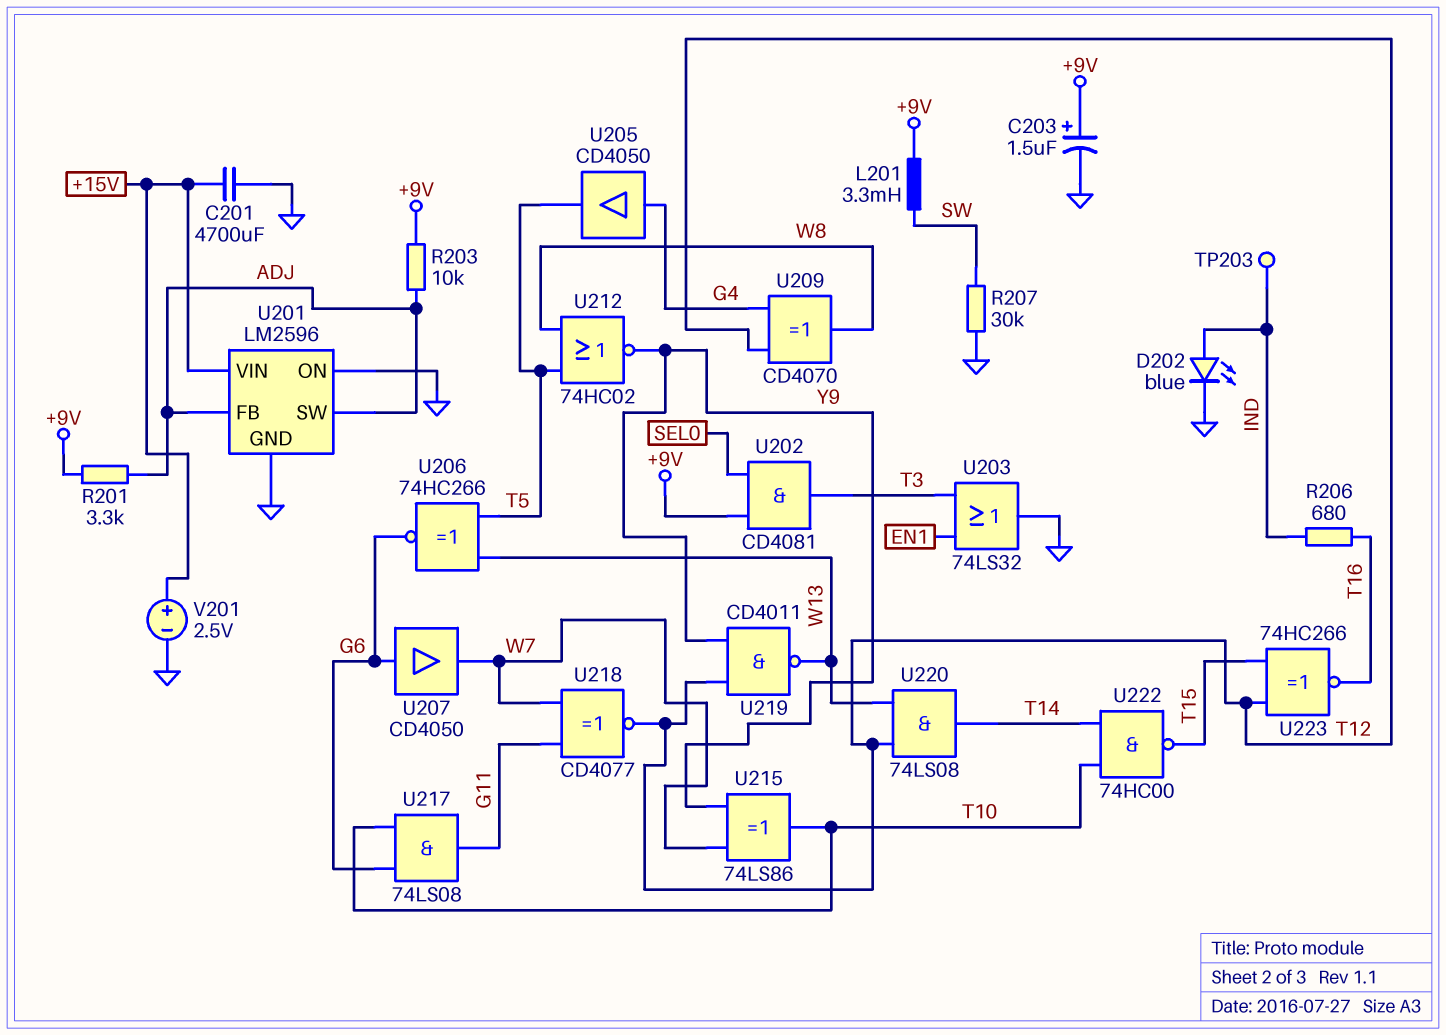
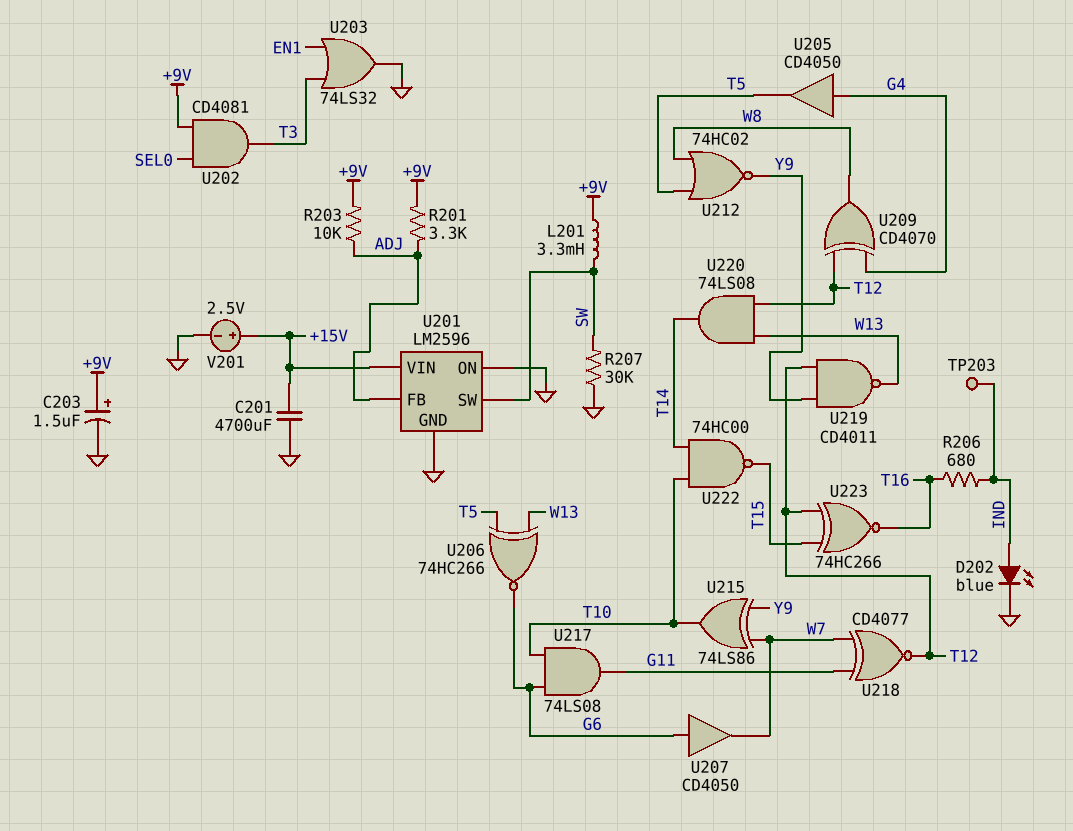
U201 pin SW: ADJ -> SW

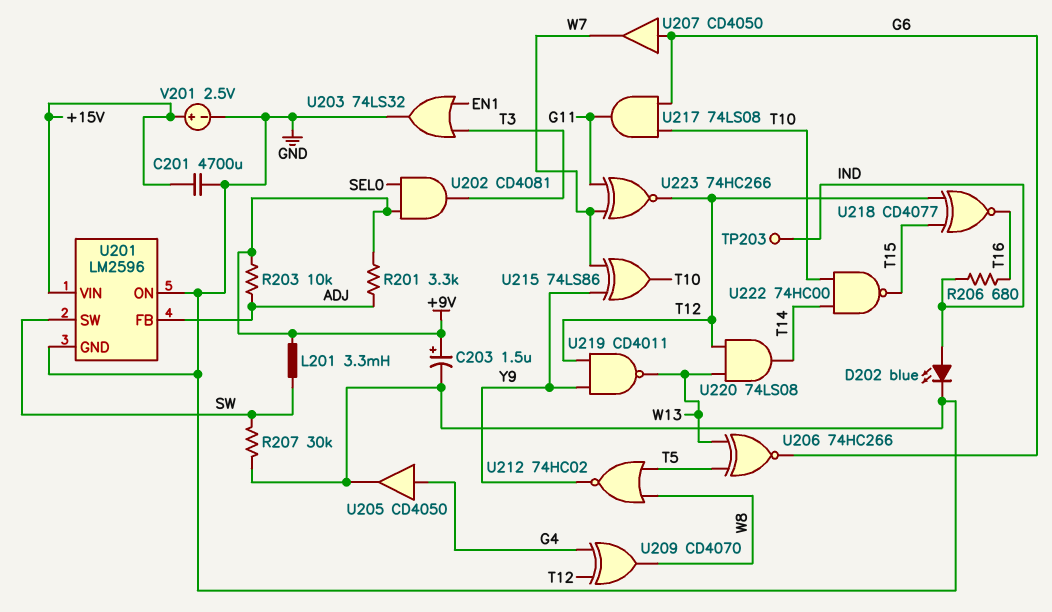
U205: buffer CD4050 (in G4, out T5) -> buffer CD4050 (in G4, out GND)
U218: XNOR CD4077 (in G11, in W7, out T12) -> XNOR CD4077 (in T12, in T15, out T16)
U223: XNOR 74HC266 (in T12, in T15, out T16) -> XNOR 74HC266 (in G11, in W7, out T12)

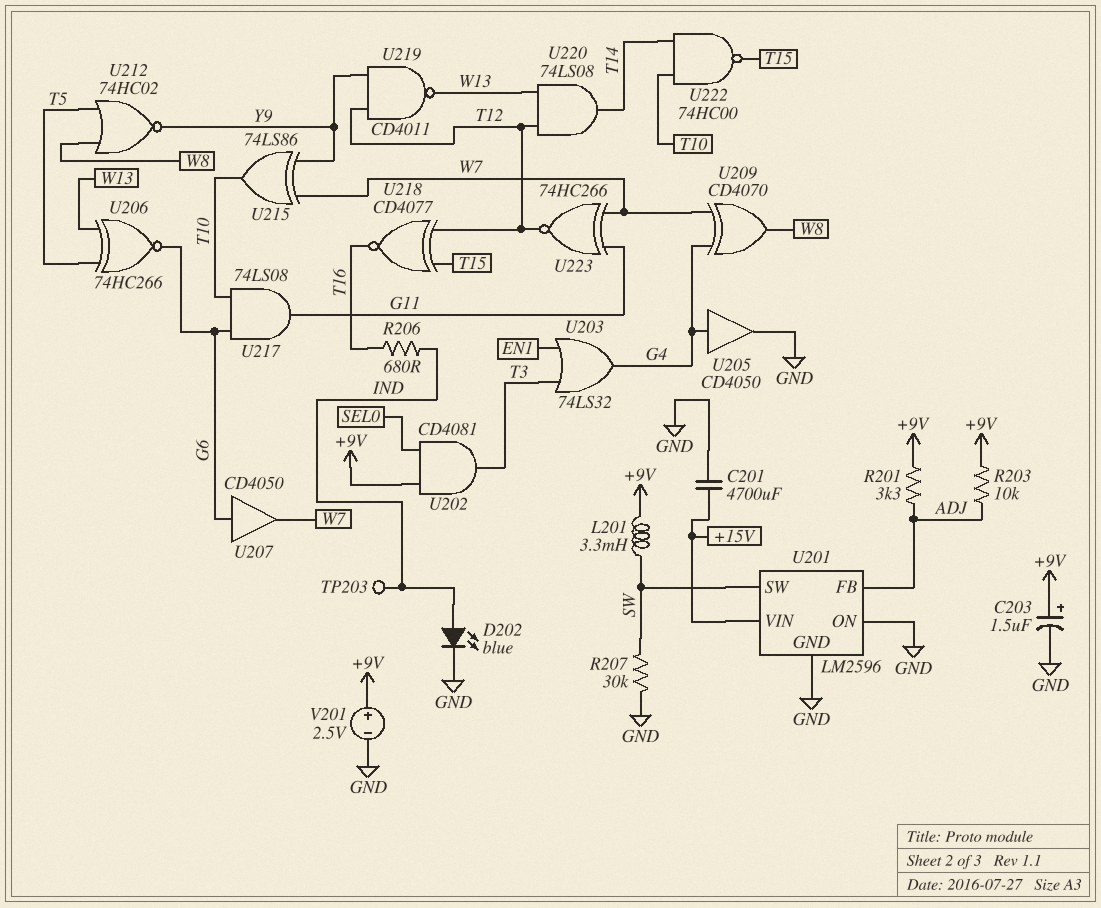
U203: OR 74LS32 (in EN1, in T3, out GND) -> OR 74LS32 (in EN1, in T3, out G4)
U209: XOR CD4070 (in G4, in T12, out W8) -> XOR CD4070 (in G4, in W7, out W8)
V201: 2.5V (plus +15V, minus GND) -> 2.5V (plus +9V, minus GND)

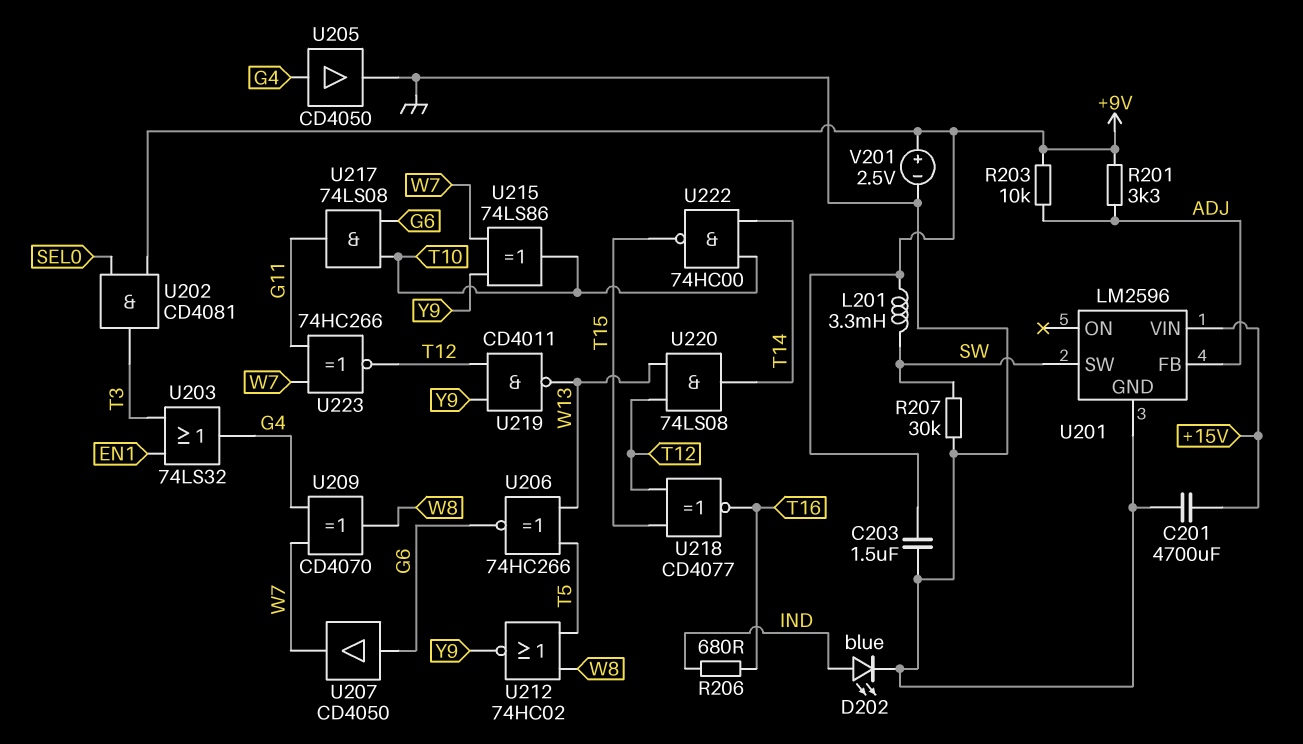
C203: 1.5uF (plus +9V, minus GND) -> 1.5uF (+9V, GND)
TP203: test point (IND) -> none
U201 pin ON: GND -> none

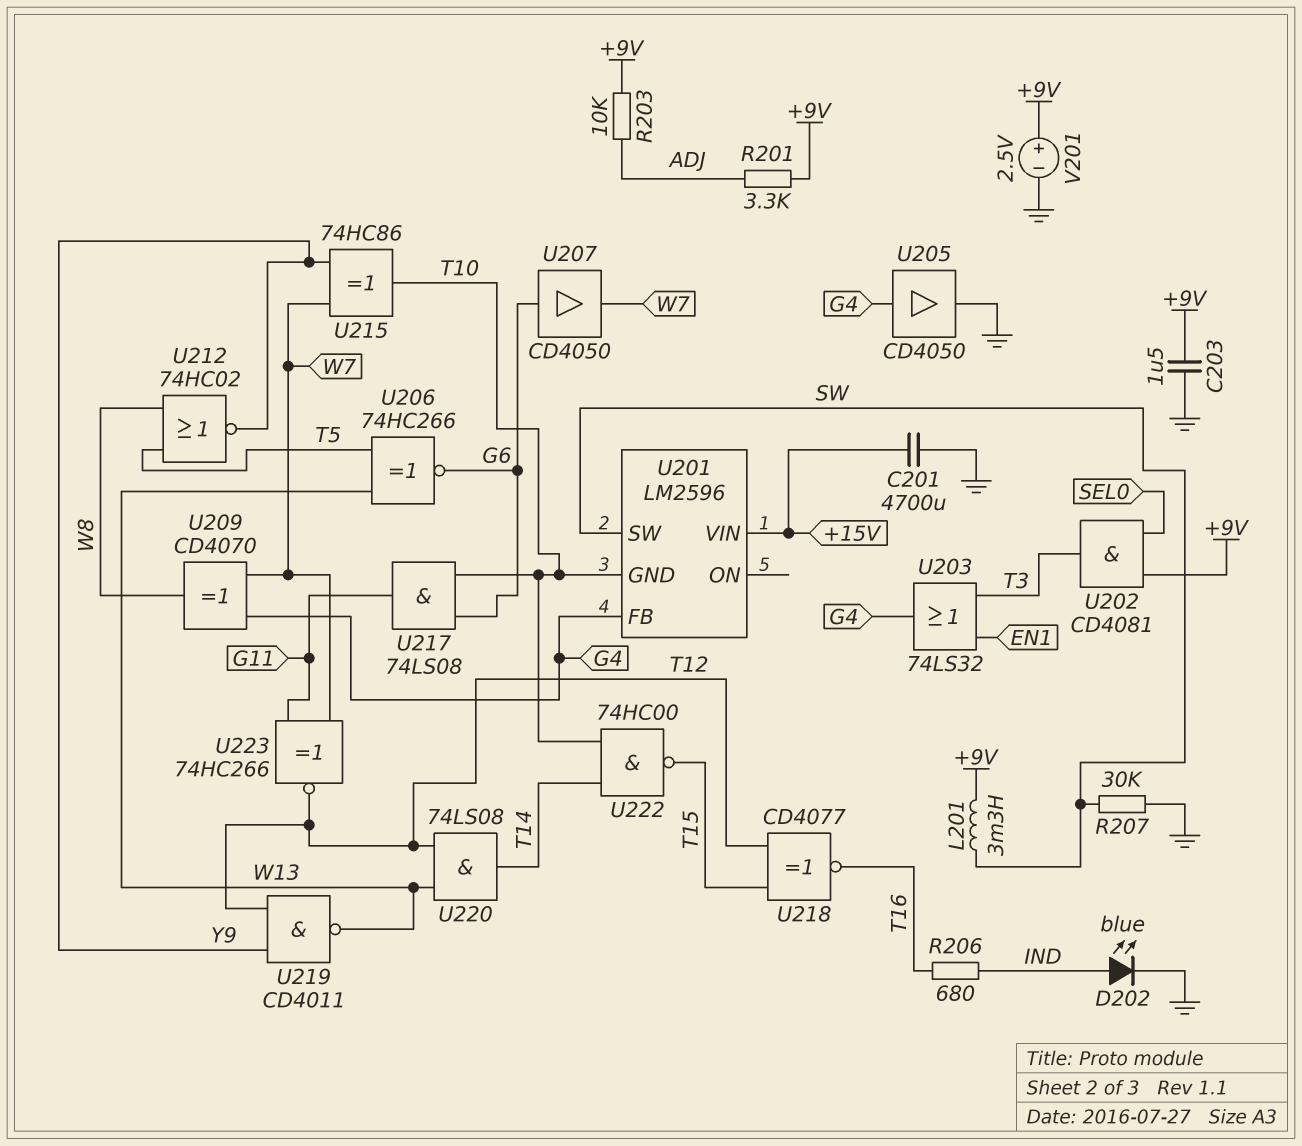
U201 pin FB: ADJ -> G4
U201 pin GND: GND -> T10
U215: XOR 74LS86 (in W7, in Y9, out T10) -> XOR 74HC86 (in W7, in Y9, out T10)

